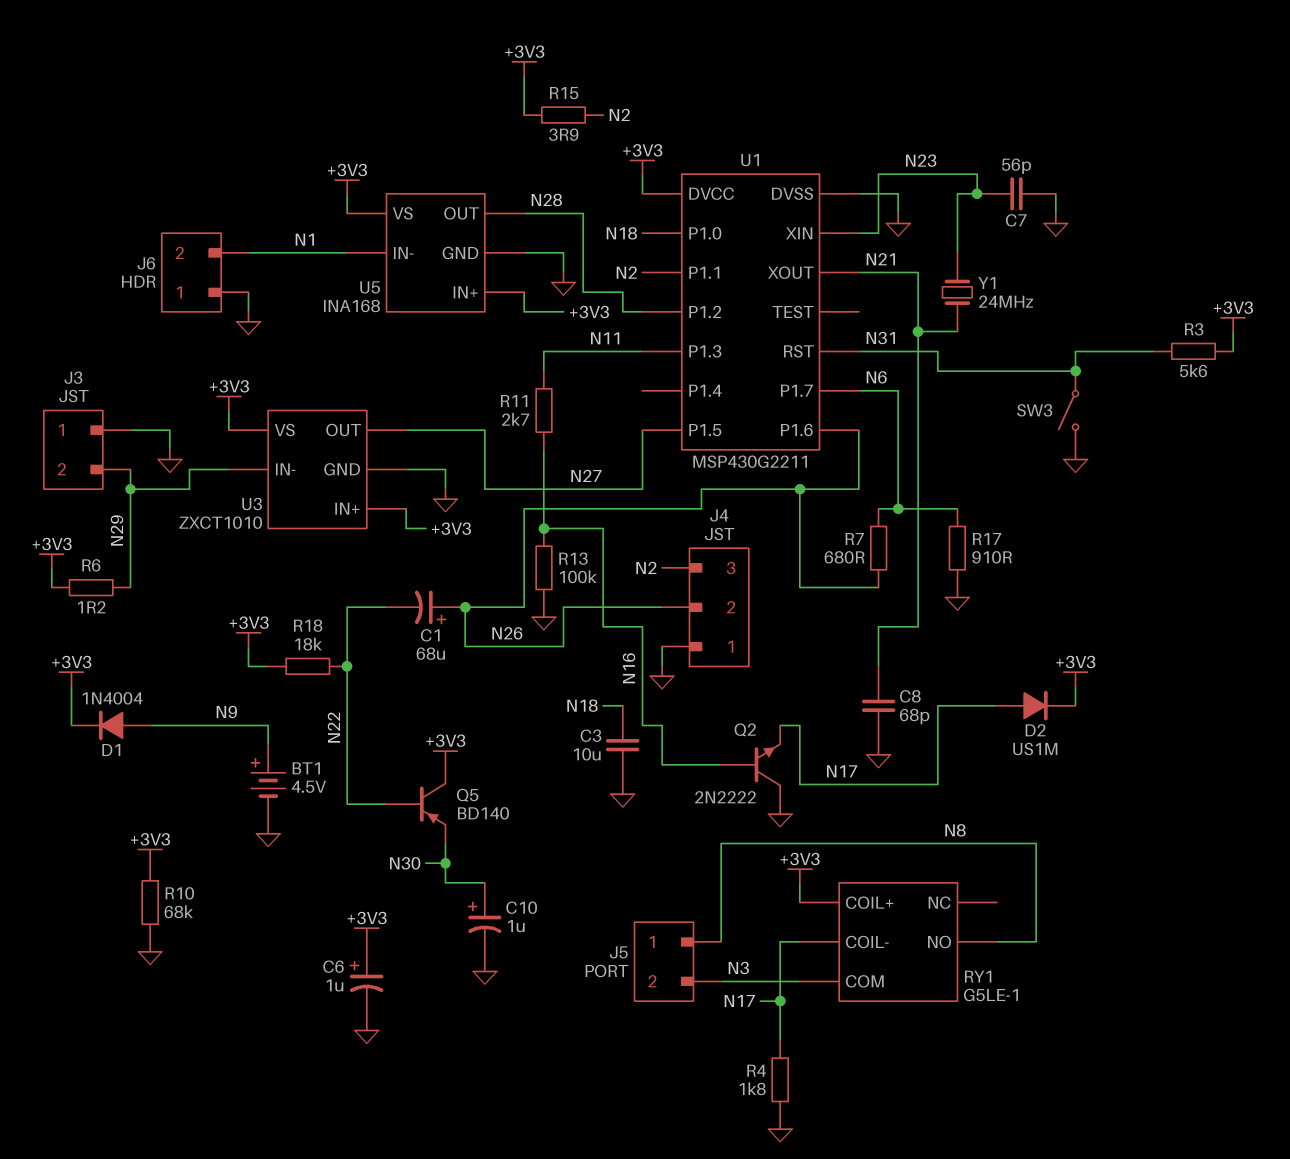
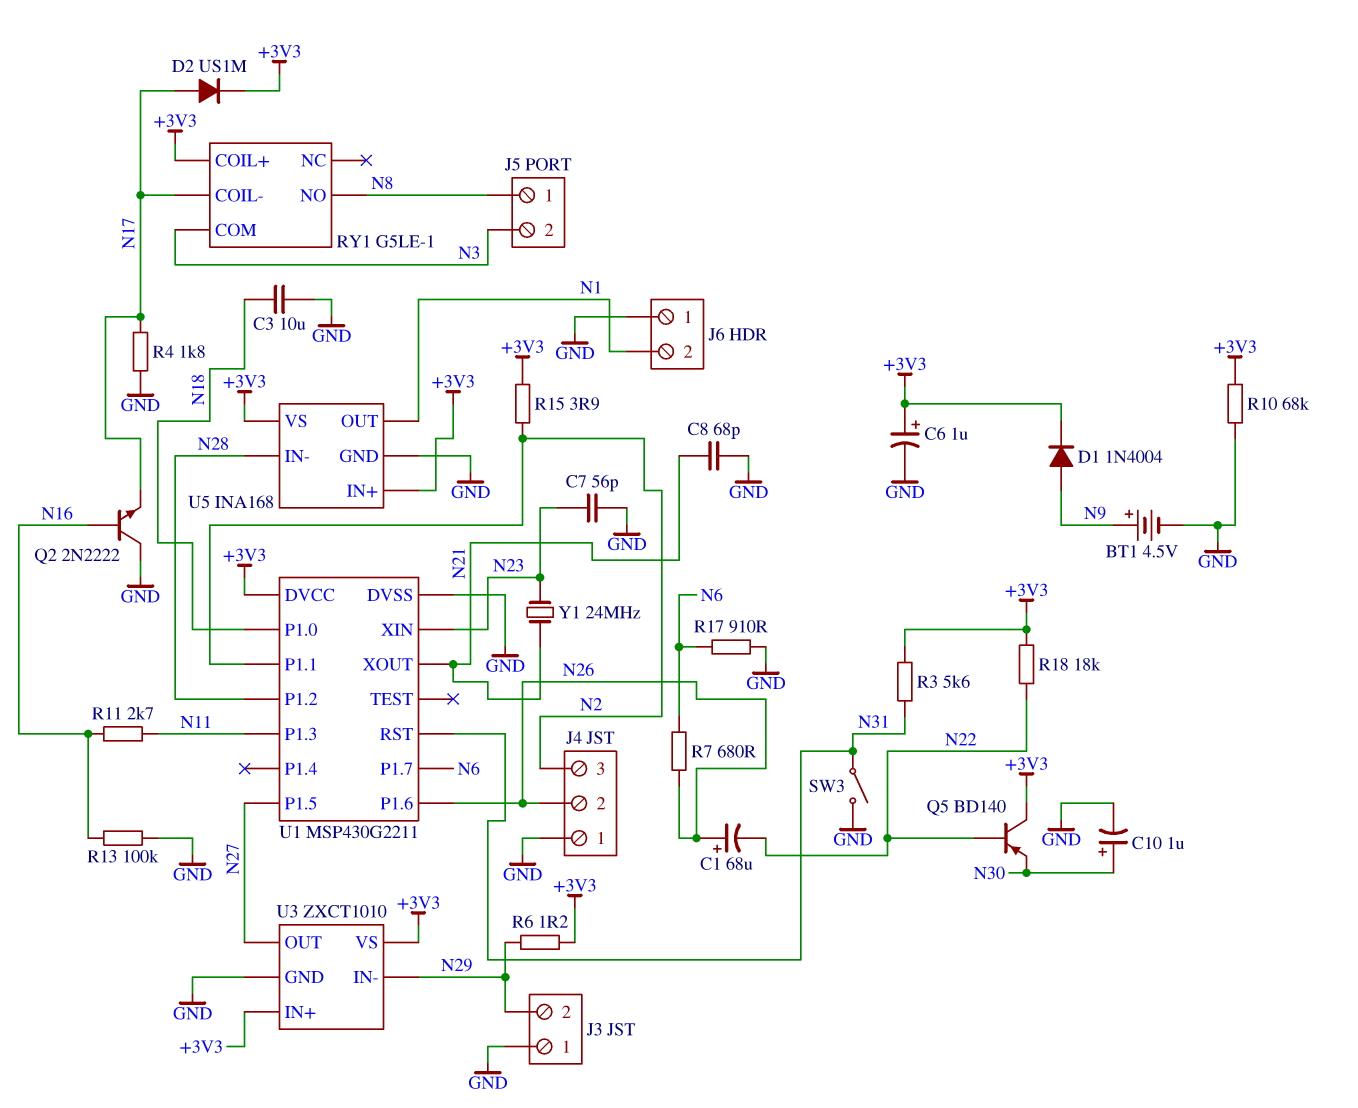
U5 pin IN-: N1 -> N28
U5 pin OUT: N28 -> N1

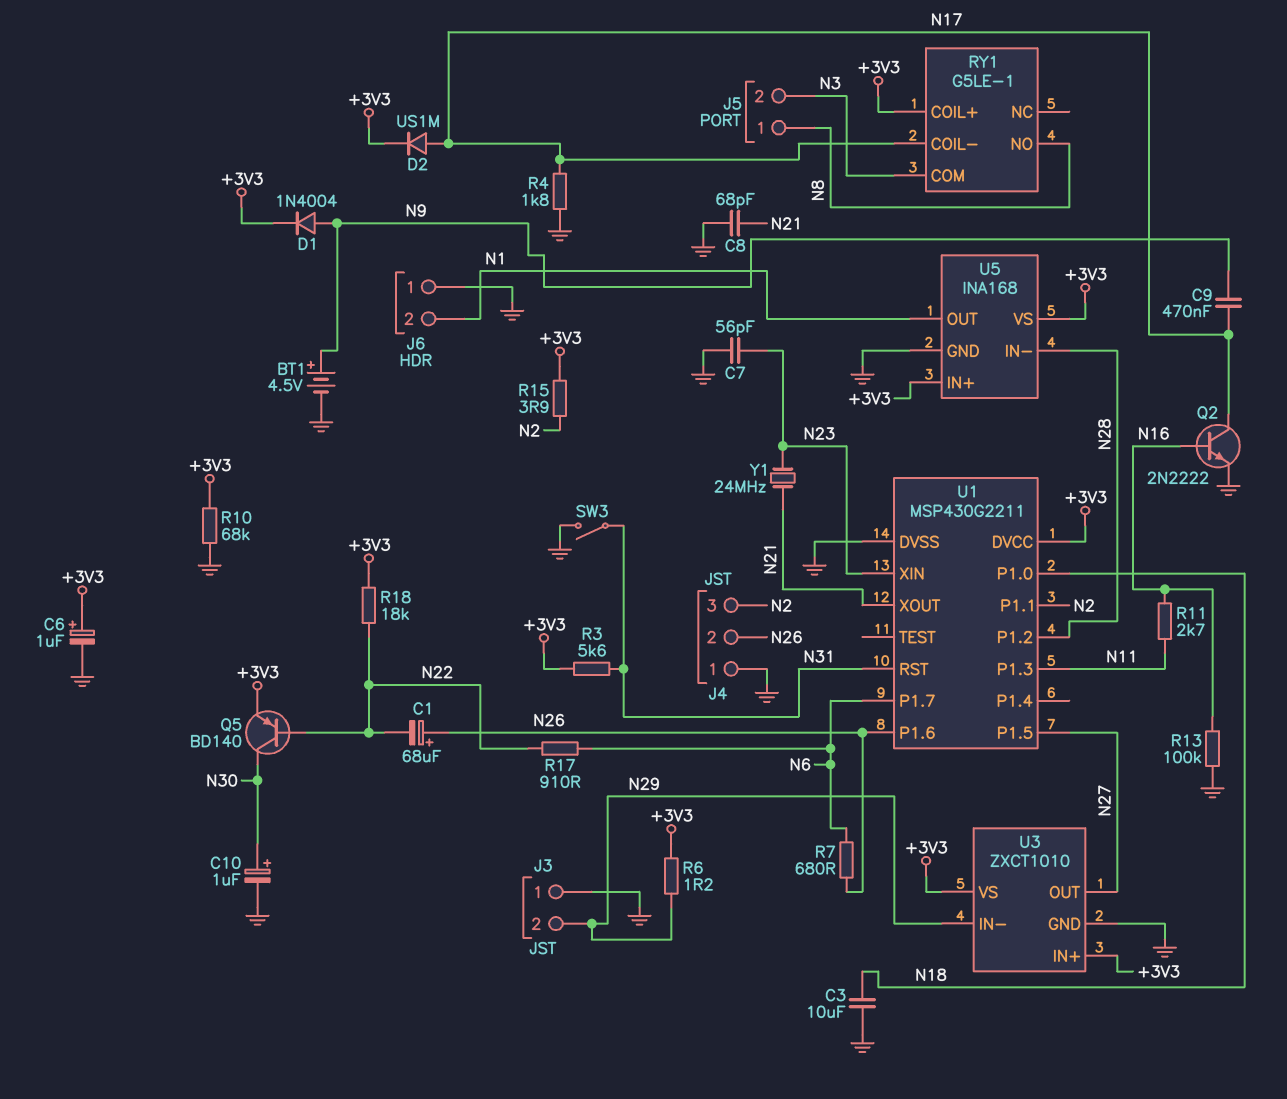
C9: none -> 470nF (N9, N17)
Q2: NPN 2N2222 (B N16, C GND, E N17) -> NPN 2N2222 (B N16, C N17, E GND)
Q5: PNP BD140 (B N22, C +3V3, E N30) -> PNP BD140 (B N22, C N30, E +3V3)
R17: 910 (GND, N6) -> 910 (N6, N22)

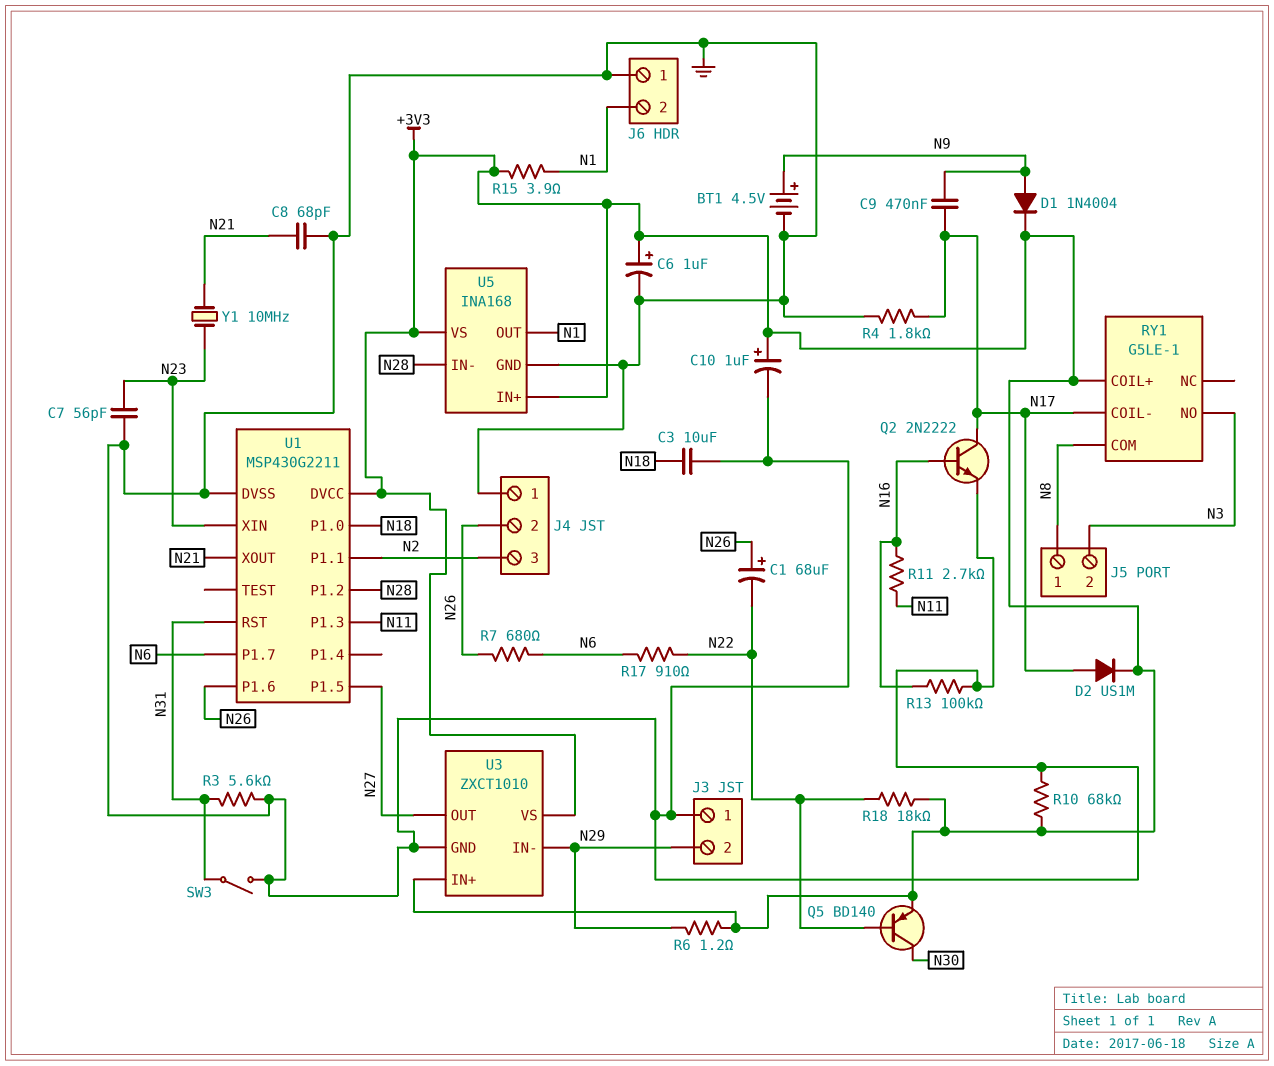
C10: 1uF (plus N30, minus GND) -> 1uF (plus +3V3, minus GND)
R3: 5.6k (+3V3, N31) -> 5.6k (GND, N31)
R15: 3.9 (+3V3, N2) -> 3.9 (+3V3, N1)
RY1 pin COM: N3 -> N8
RY1 pin NO: N8 -> N3
Y1: 24MHz (N21, N23) -> 10MHz (N21, N23)

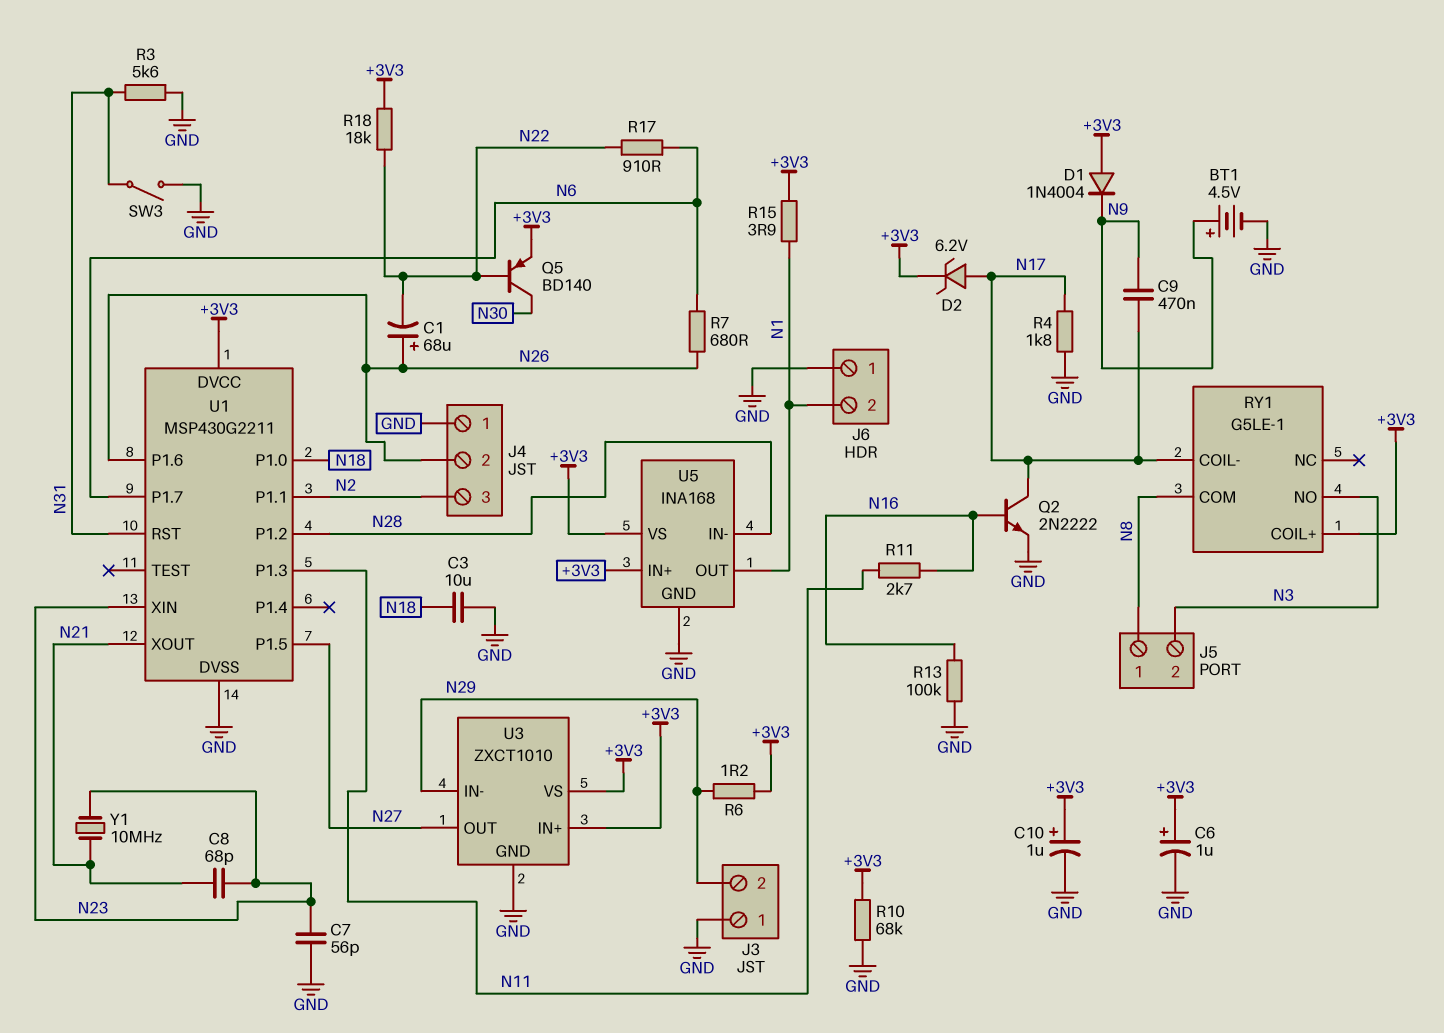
C8: 68pF (GND, N21) -> 68pF (N21, N23)
D1: diode 1N4004 (A N9, K +3V3) -> diode 1N4004 (A +3V3, K N9)
D2: diode US1M (A N17, K +3V3) -> zener 6.2V (A N17, K +3V3)

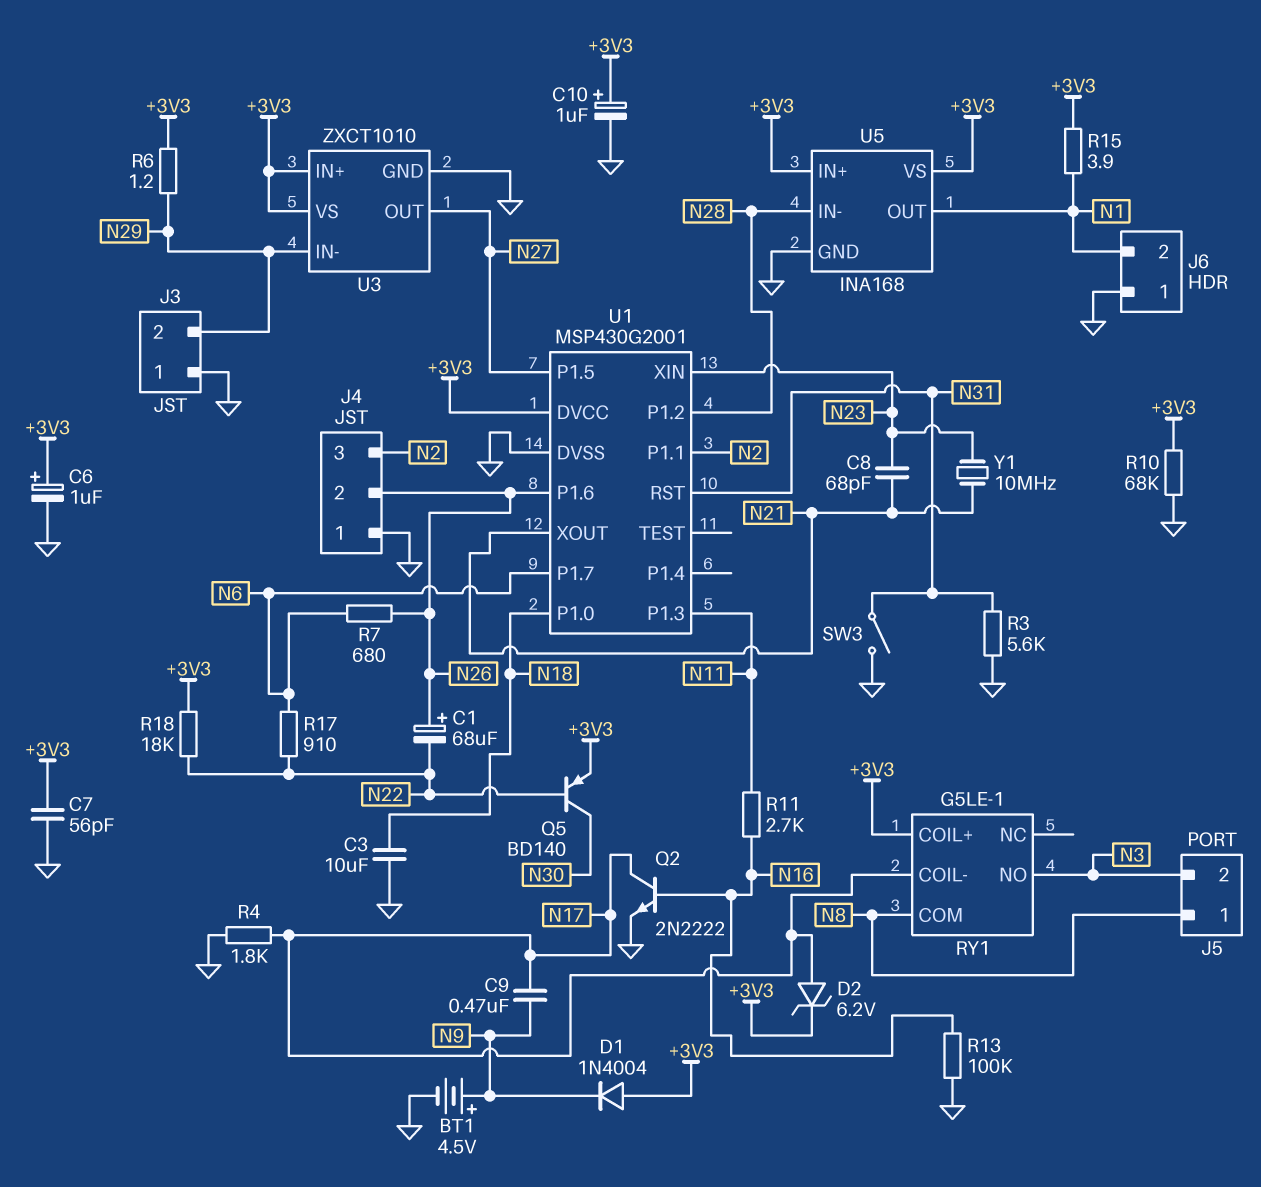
C7: 56pF (GND, N23) -> 56pF (+3V3, GND)
U1: MSP430G2211 -> MSP430G2001

